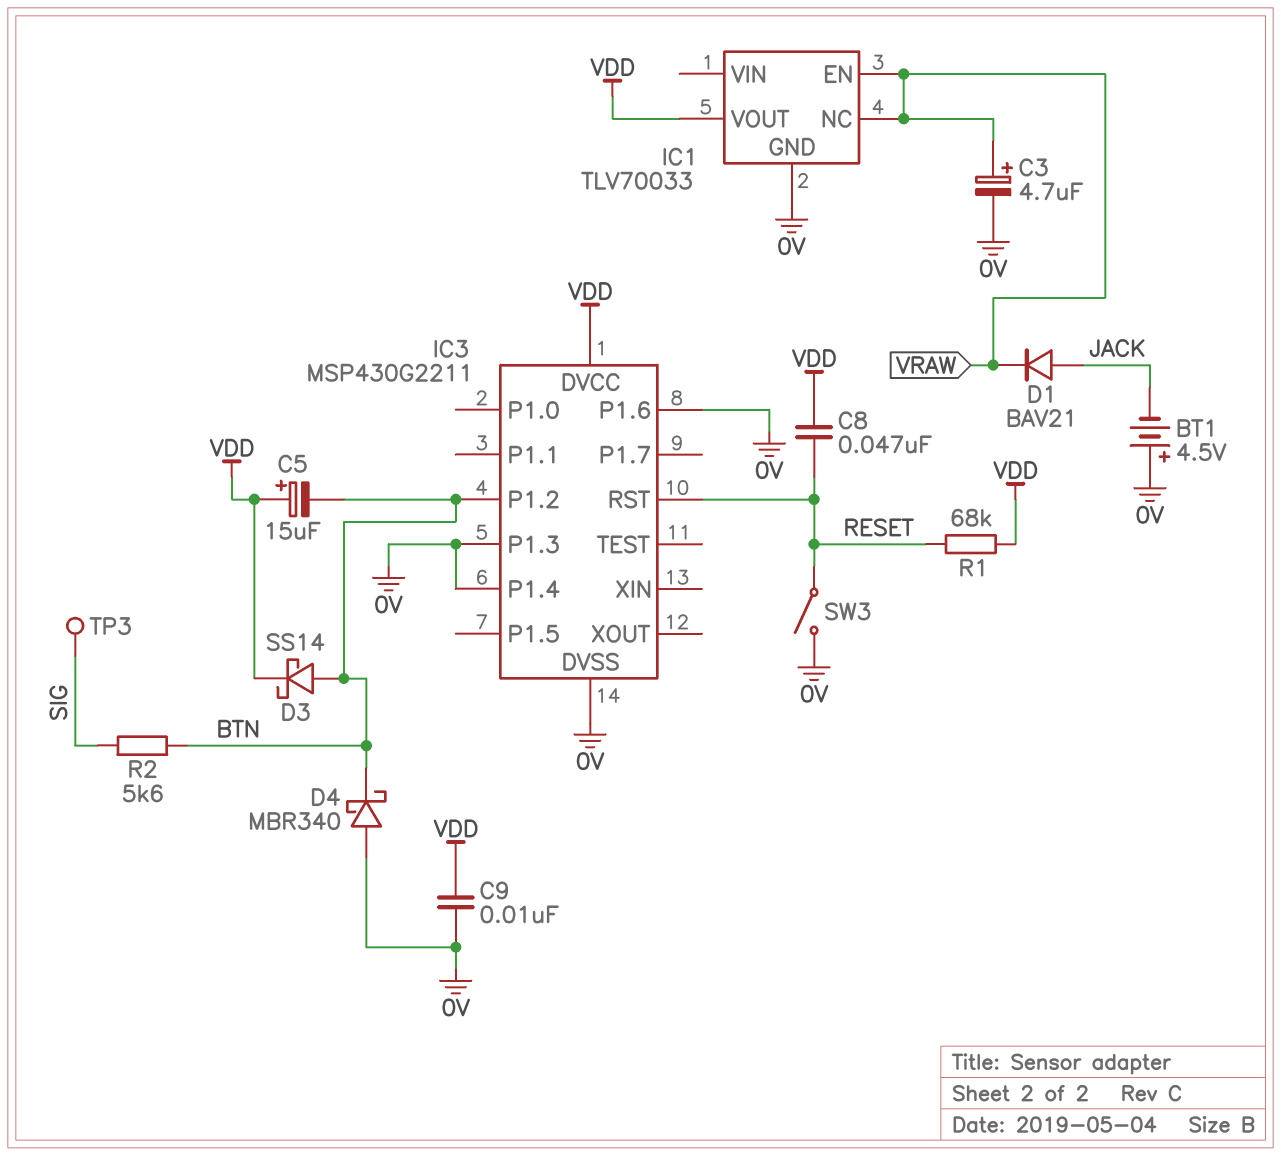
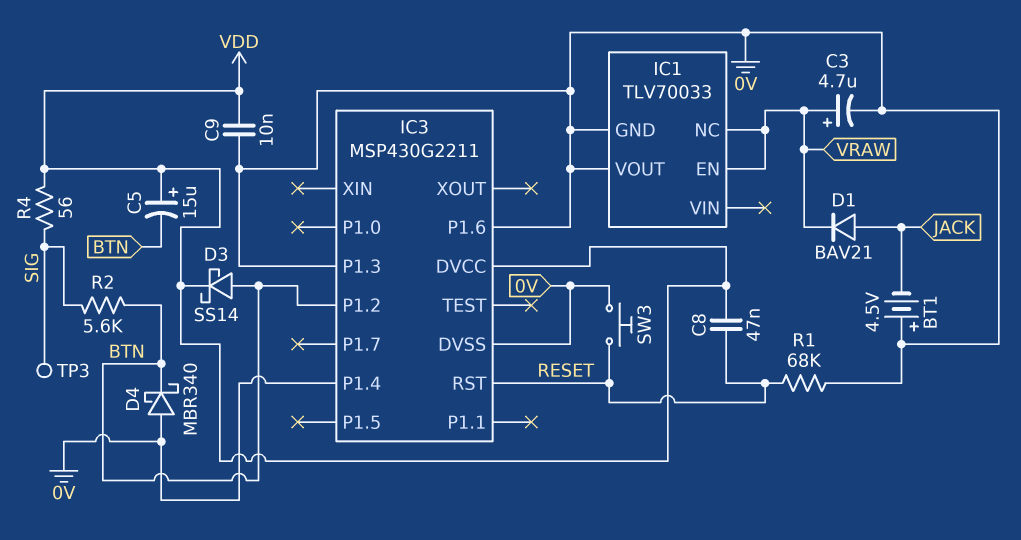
IC1 pin VOUT: VDD -> 0V
R1: 68k (RESET, VDD) -> 68k (0V, RESET)
R4: none -> 56 (SIG, VDD)
SW3: switch (0V, RESET) -> button (0V, RESET)

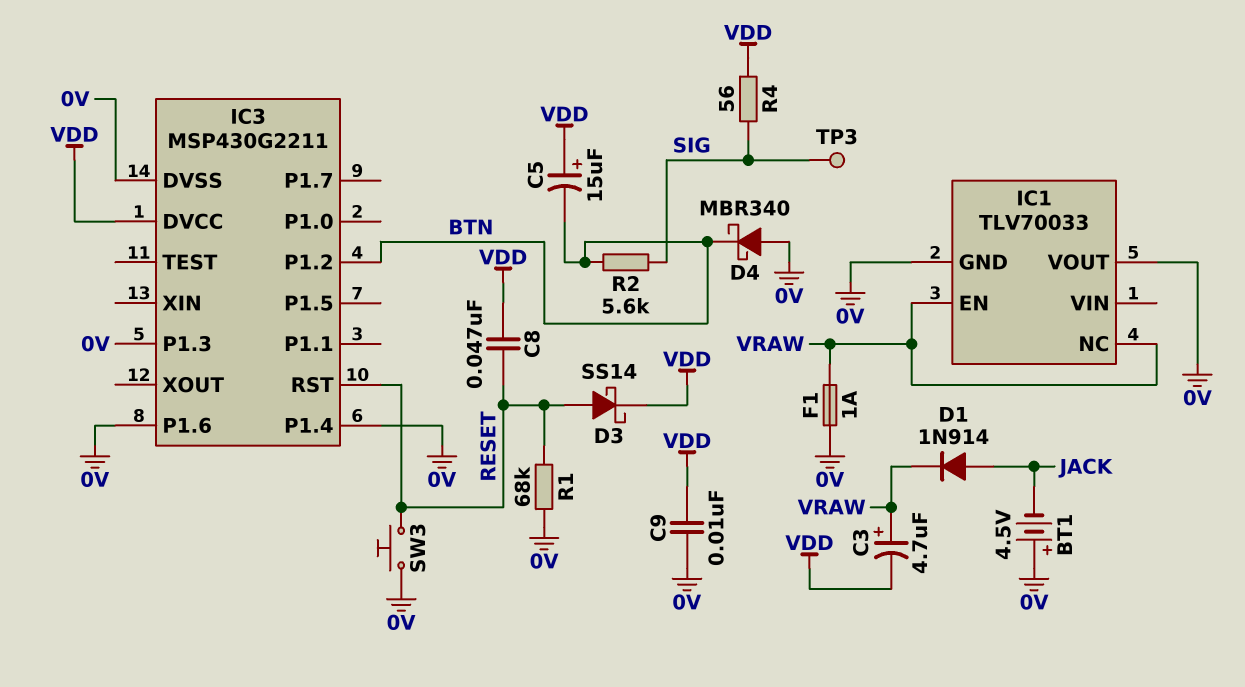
C3: 4.7uF (plus VRAW, minus 0V) -> 4.7uF (plus VRAW, minus VDD)
D1: diode BAV21 (A JACK, K VRAW) -> diode 1N914 (A JACK, K VRAW)
D3: schottky SS14 (A BTN, K VDD) -> schottky SS14 (A RESET, K VDD)
F1: none -> 1A (0V, VRAW)

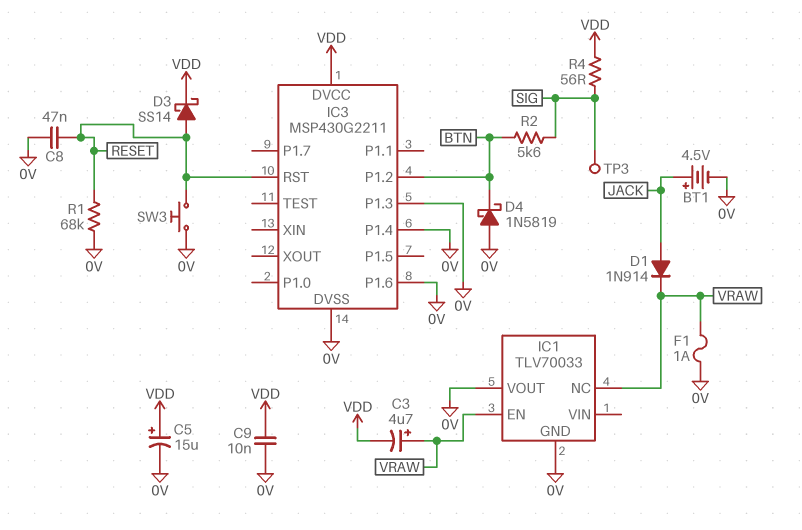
BT1: 4.5V (plus 0V, minus JACK) -> 4.5V (plus JACK, minus 0V)
C5: 15uF (plus VDD, minus BTN) -> 15uF (plus VDD, minus 0V)
C8: 47nF (RESET, VDD) -> 47nF (0V, RESET)
D4: schottky MBR340 (A 0V, K BTN) -> schottky 1N5819 (A 0V, K BTN)

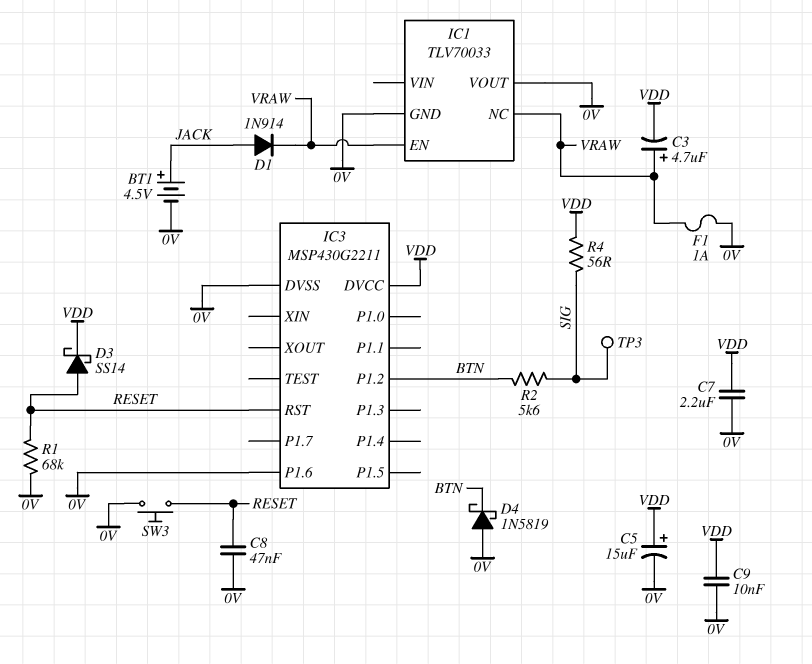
C7: none -> 2.2uF (0V, VDD)
IC3 pin P1.3: 0V -> none
IC3 pin P1.4: 0V -> none

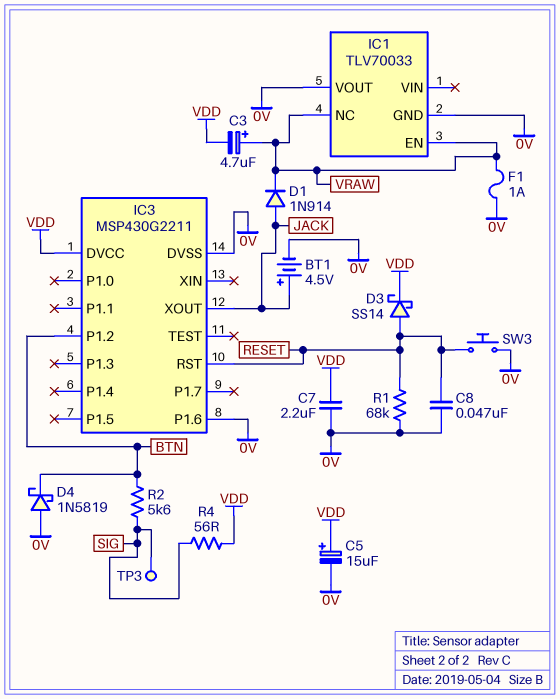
C9: 10nF (0V, VDD) -> none
IC3 pin XOUT: none -> JACK

